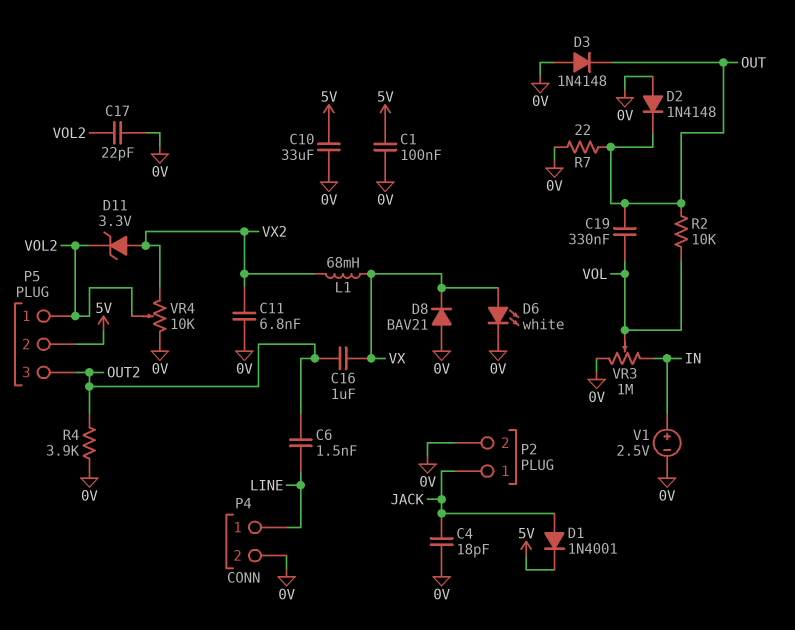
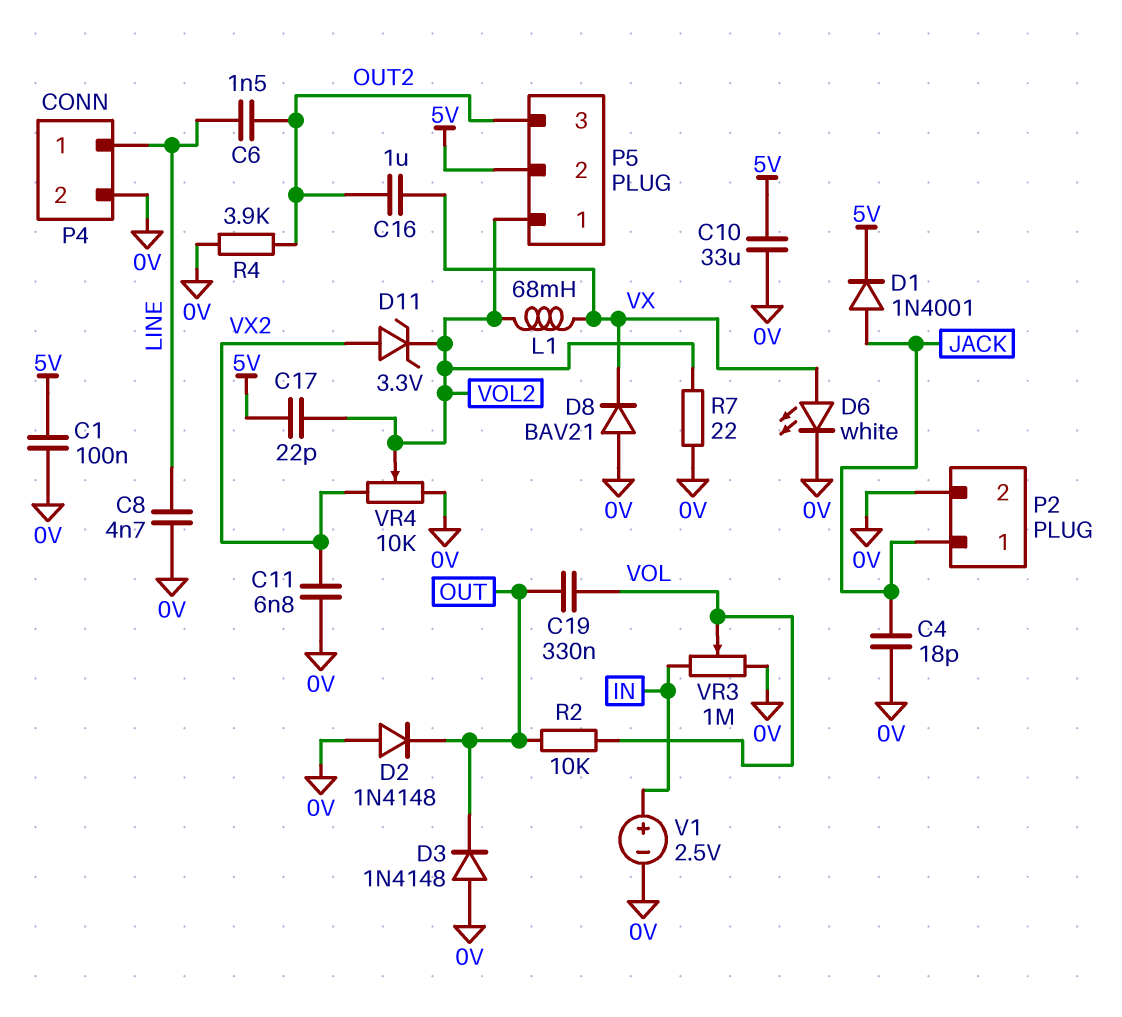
C8: none -> 4.7nF (0V, LINE)
C17: 22pF (0V, VOL2) -> 22pF (5V, VOL2)
L1: 68mH (VX, VX2) -> 68mH (VOL2, VX)
R7: 22 (0V, OUT) -> 22 (0V, VOL2)

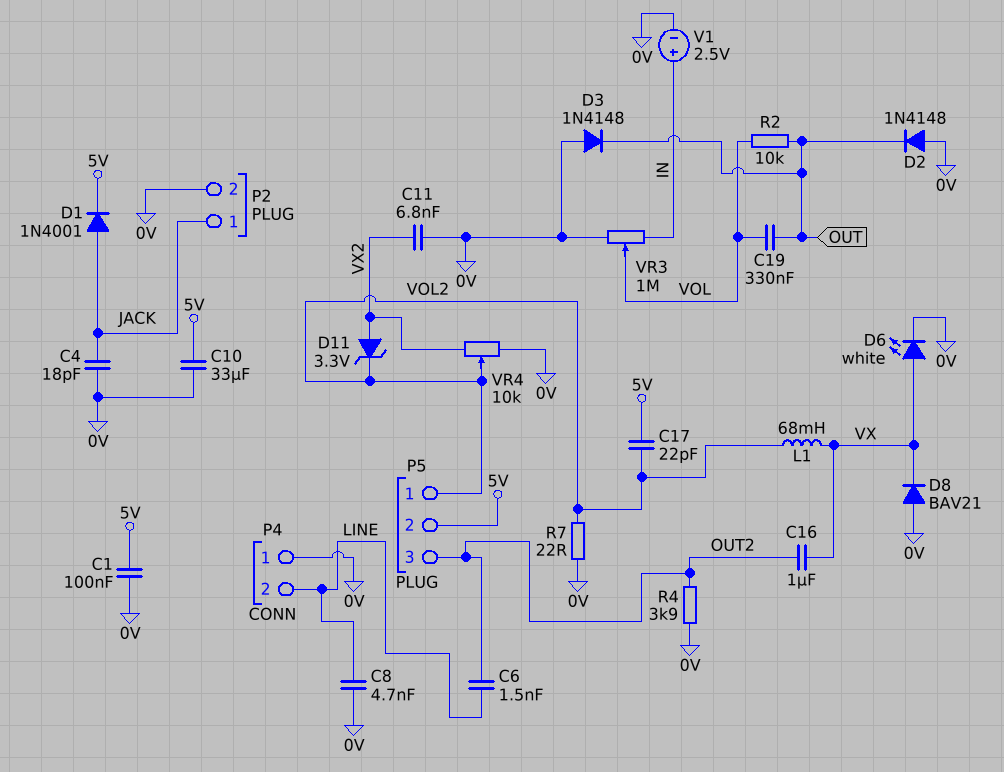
P4 pin 1: LINE -> 0V
P4 pin 2: 0V -> LINE

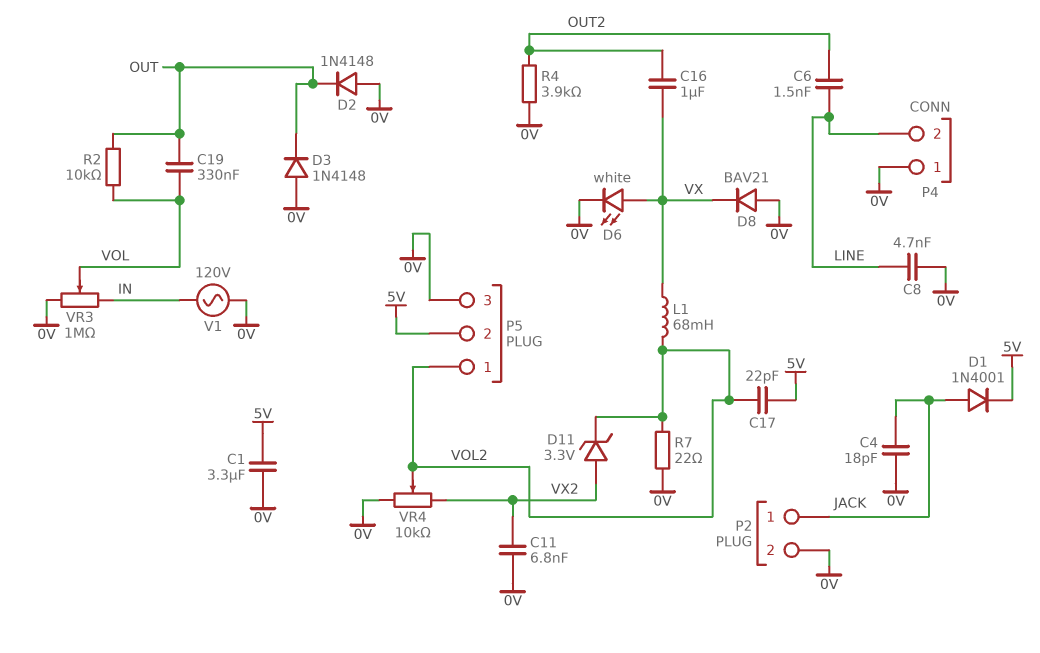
C1: 100nF (0V, 5V) -> 3.3uF (0V, 5V)
C10: 33uF (0V, 5V) -> none
P5 pin 3: OUT2 -> 0V
V1: 2.5V (plus IN, minus 0V) -> AC 120V (0V, IN)

